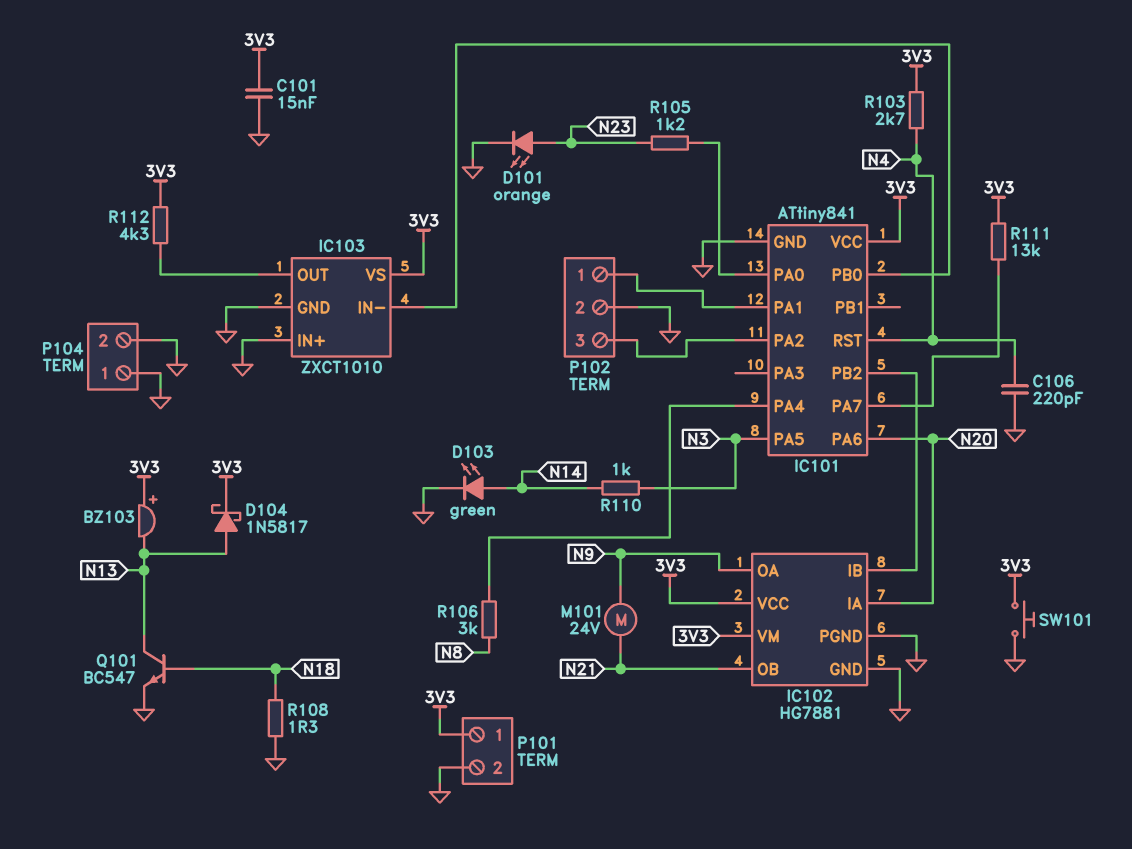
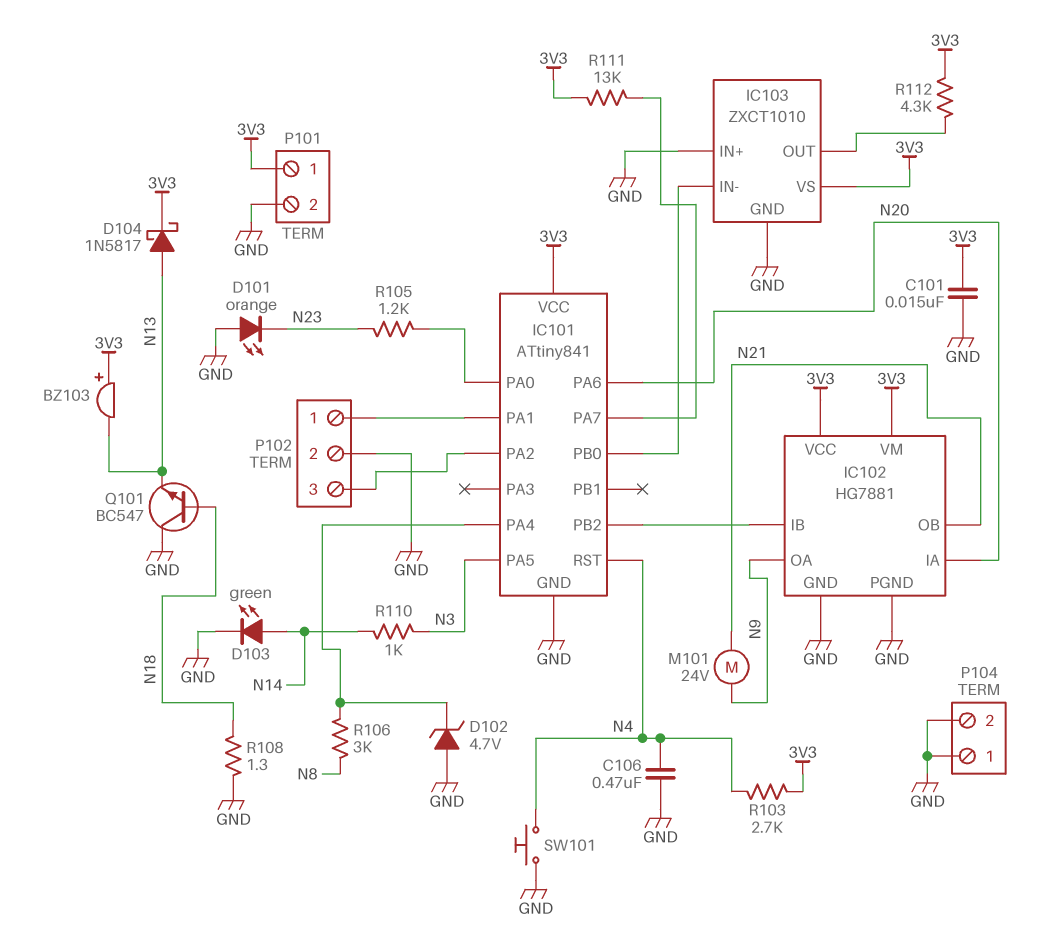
C106: 220pF (GND, N4) -> 470nF (GND, N4)
D101: LED orange (A N23, K GND) -> LED orange (A GND, K N23)
D102: none -> zener 4.7V (A GND, K IC101/PA4)
Q101: NPN BC547 (B N18, C N13, E GND) -> NPN BC547 (B N18, C GND, E N13)
SW101: button (3V3, GND) -> button (GND, N4)

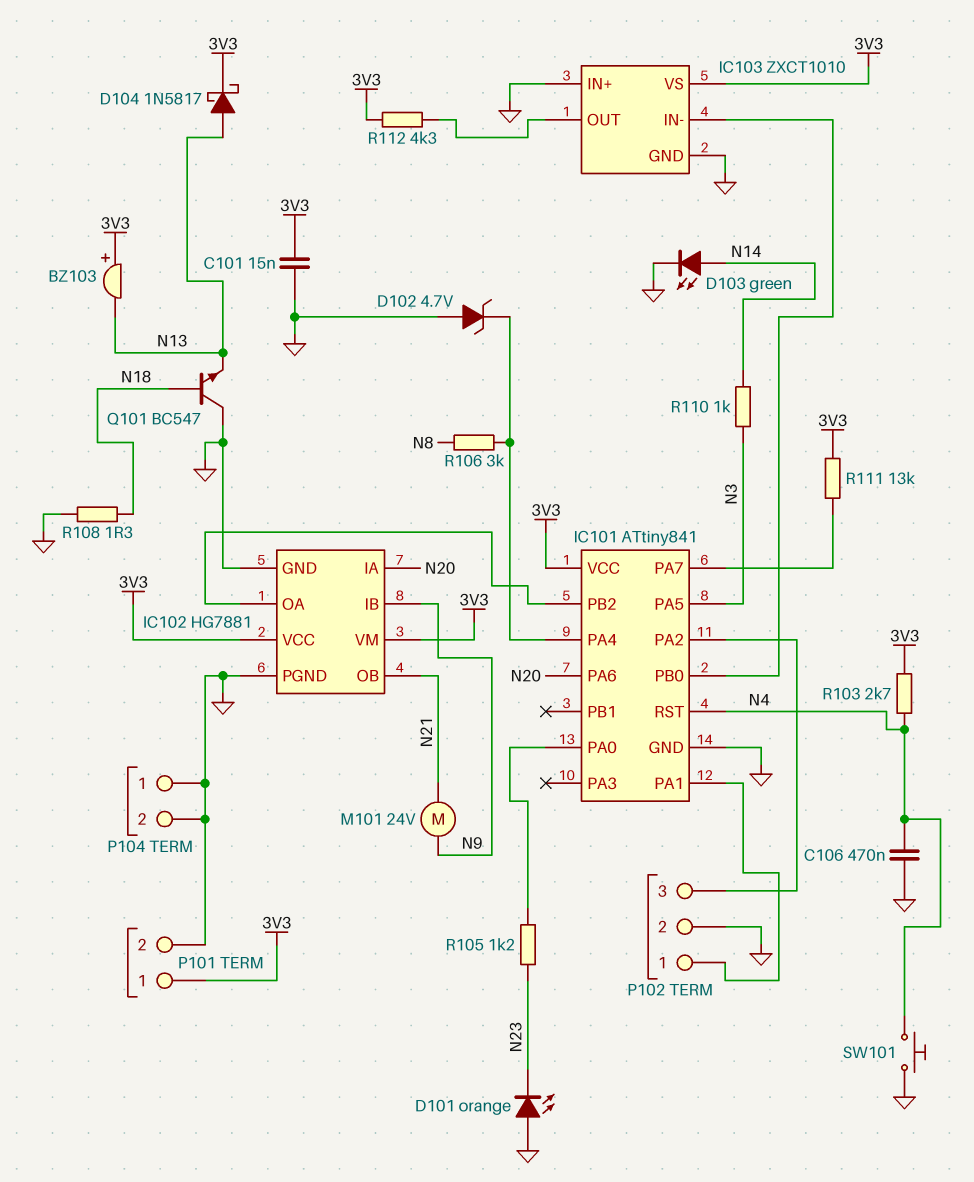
IC102 pin IB: IC101/PB2 -> N9
IC102 pin OA: N9 -> IC101/PB2

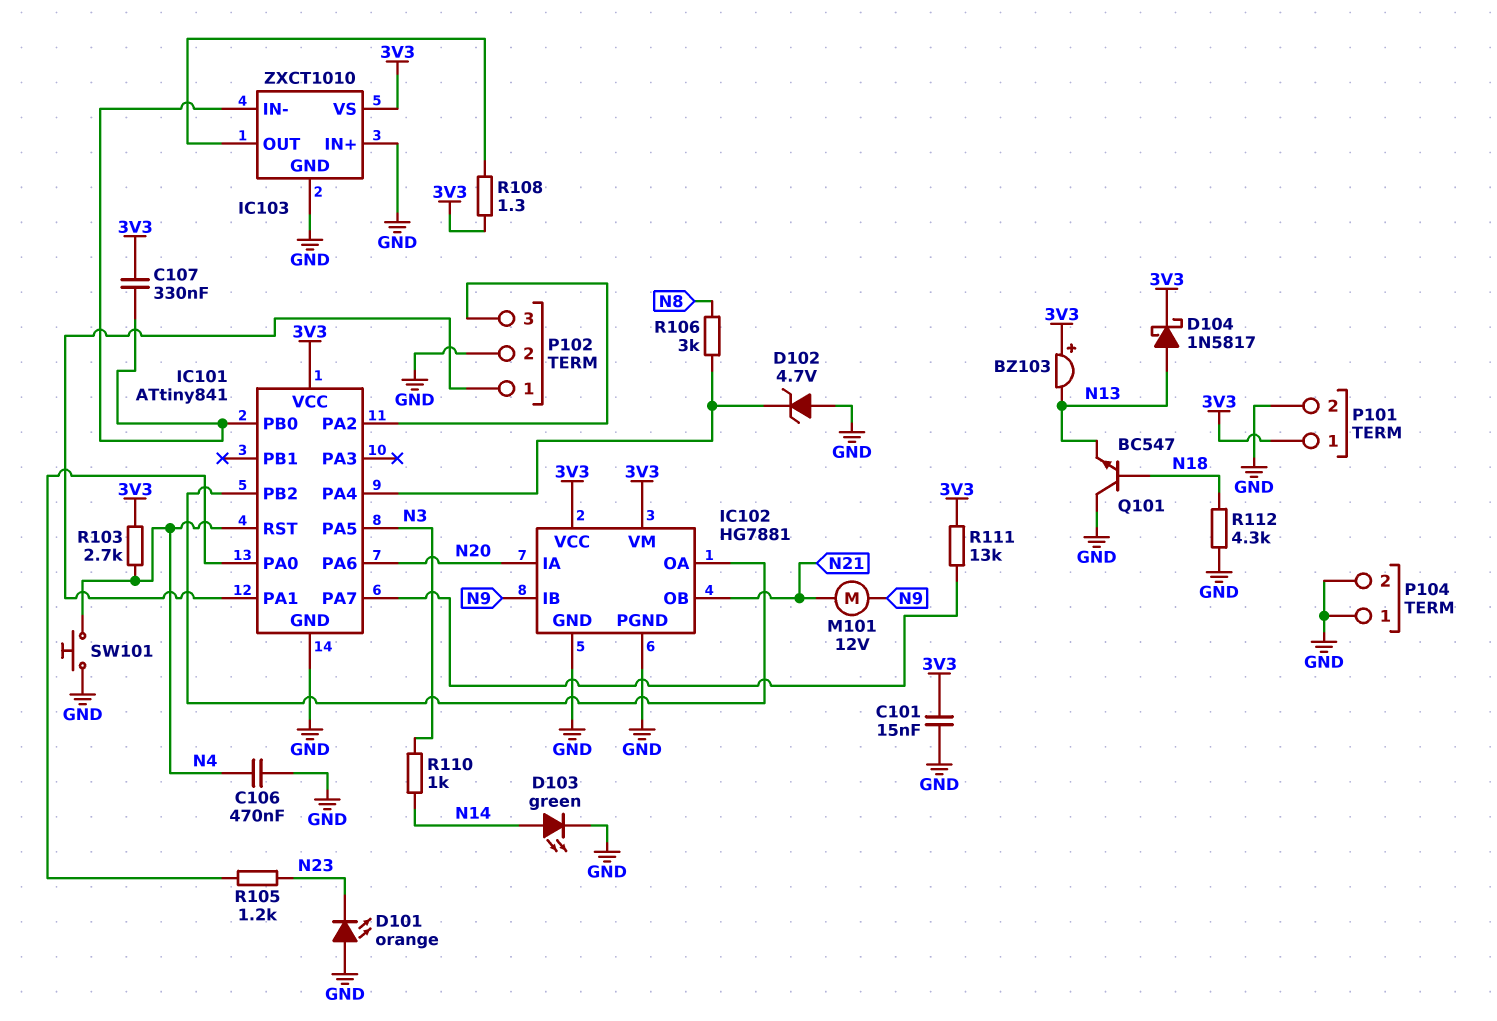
C107: none -> 330nF (3V3, IC101/PB0)
M101: motor 24V (N9, N21) -> motor 12V (N9, N21)
R108: 1.3 (GND, N18) -> 1.3 (3V3, IC103/OUT)
R112: 4.3k (3V3, IC103/OUT) -> 4.3k (GND, N18)

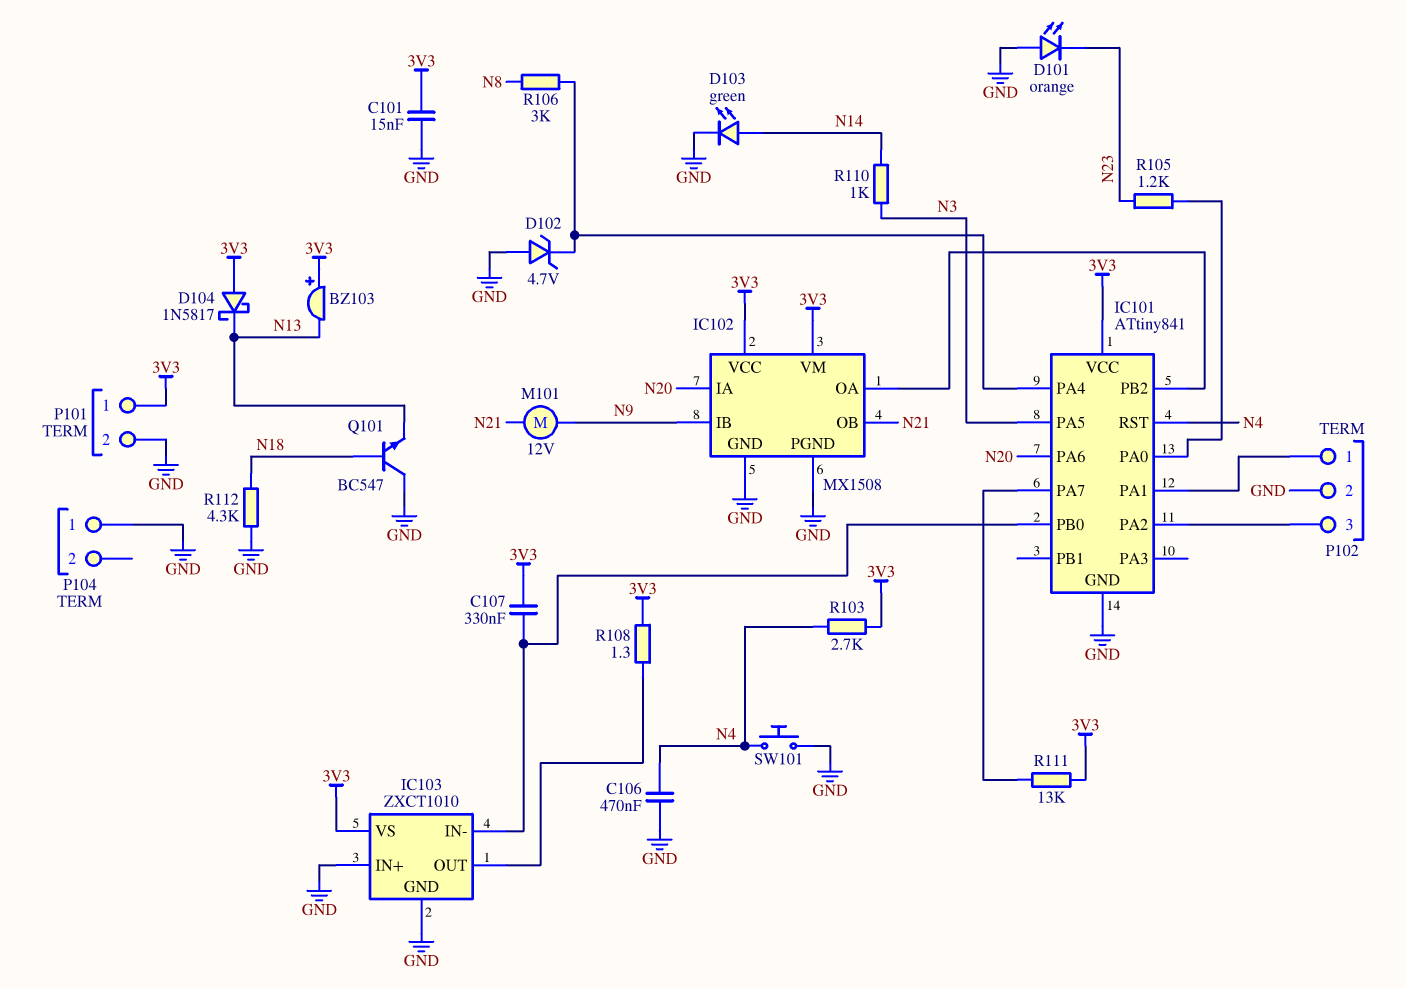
D104: schottky 1N5817 (A N13, K 3V3) -> schottky 1N5817 (A 3V3, K N13)
IC102: HG7881 -> MX1508
P104 pin 2: GND -> none

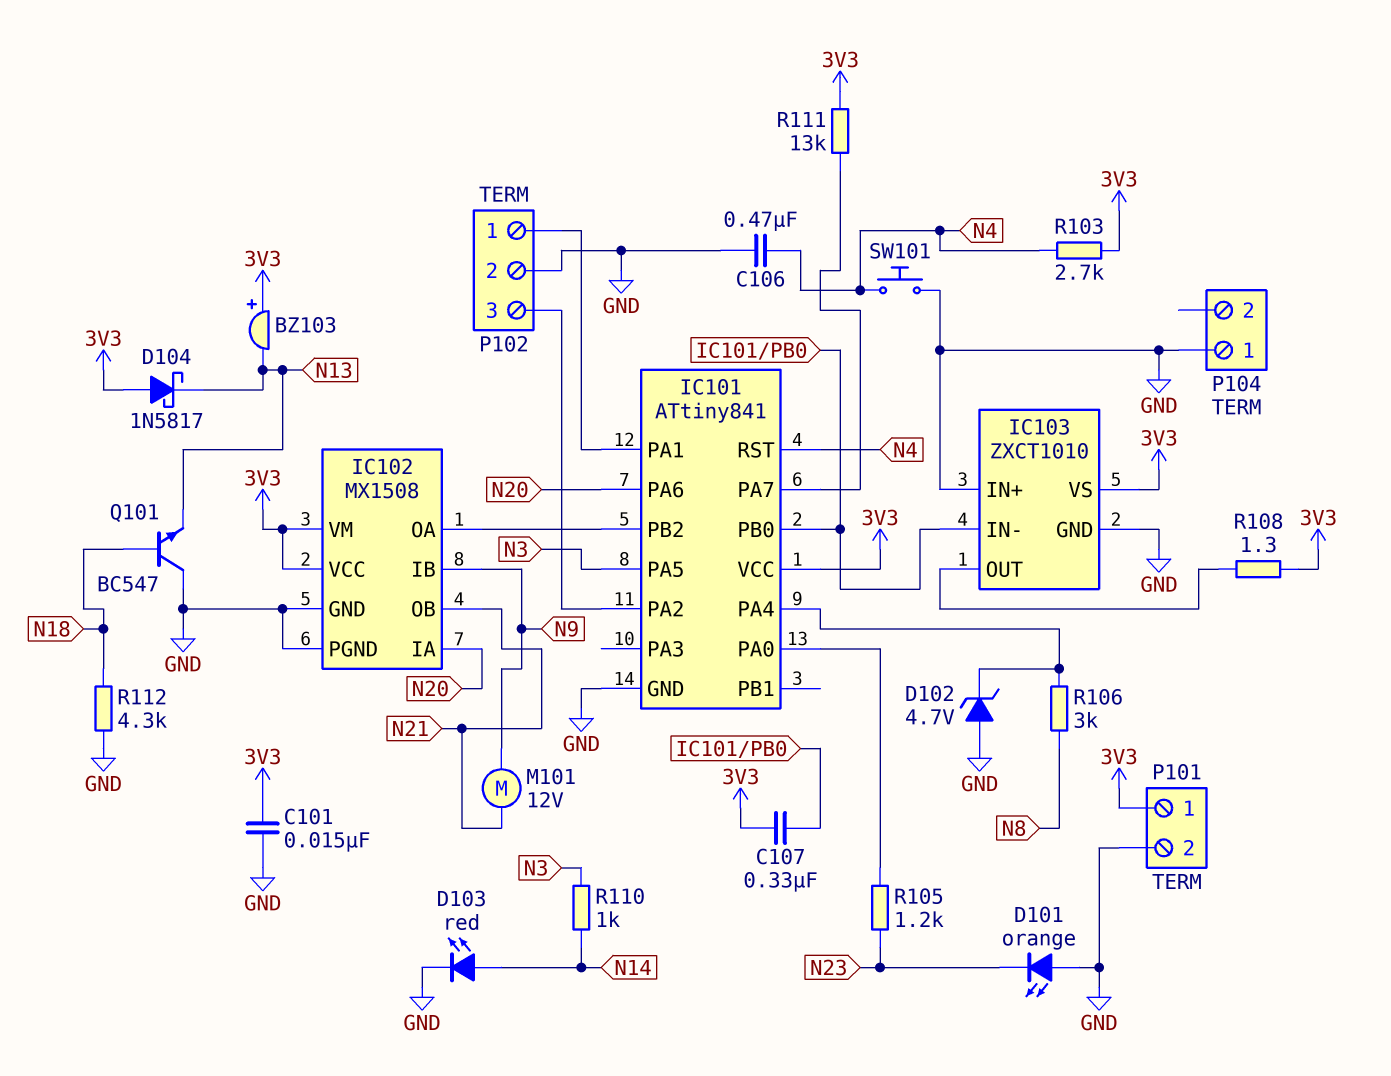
D103: LED green (A N14, K GND) -> LED red (A N14, K GND)

